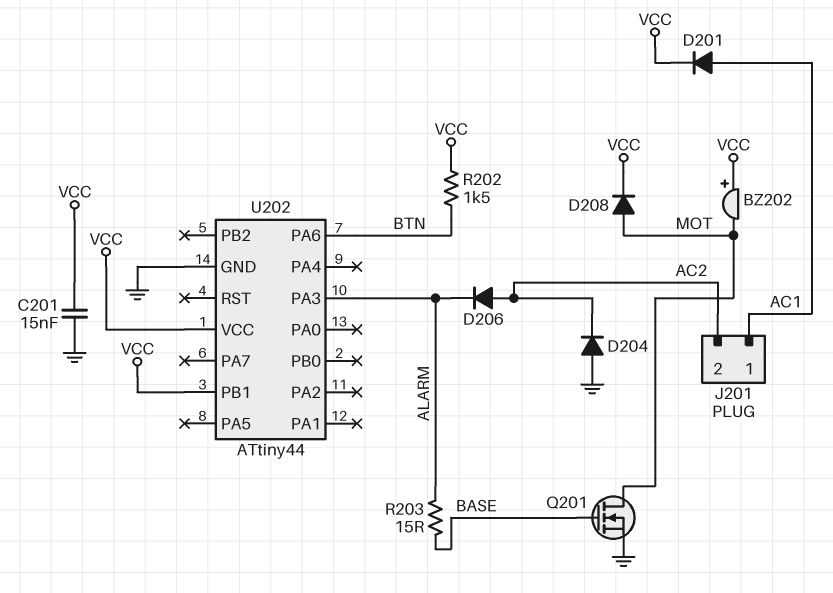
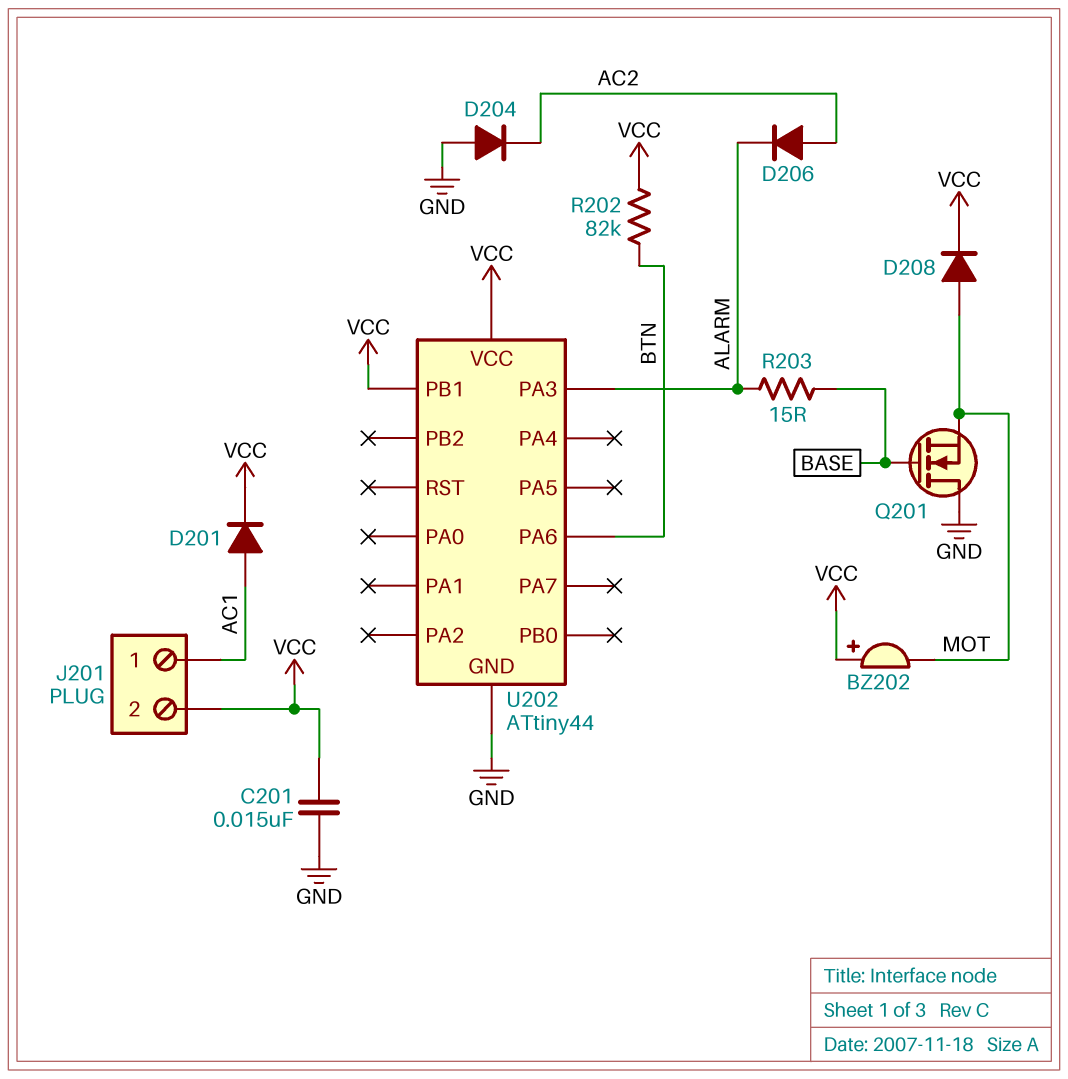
J201 pin 2: AC2 -> VCC
Q201: NMOS (G BASE, D MOT, S GND) -> NMOS (G BASE, D GND, S MOT)
R202: 1.5k (BTN, VCC) -> 82k (BTN, VCC)

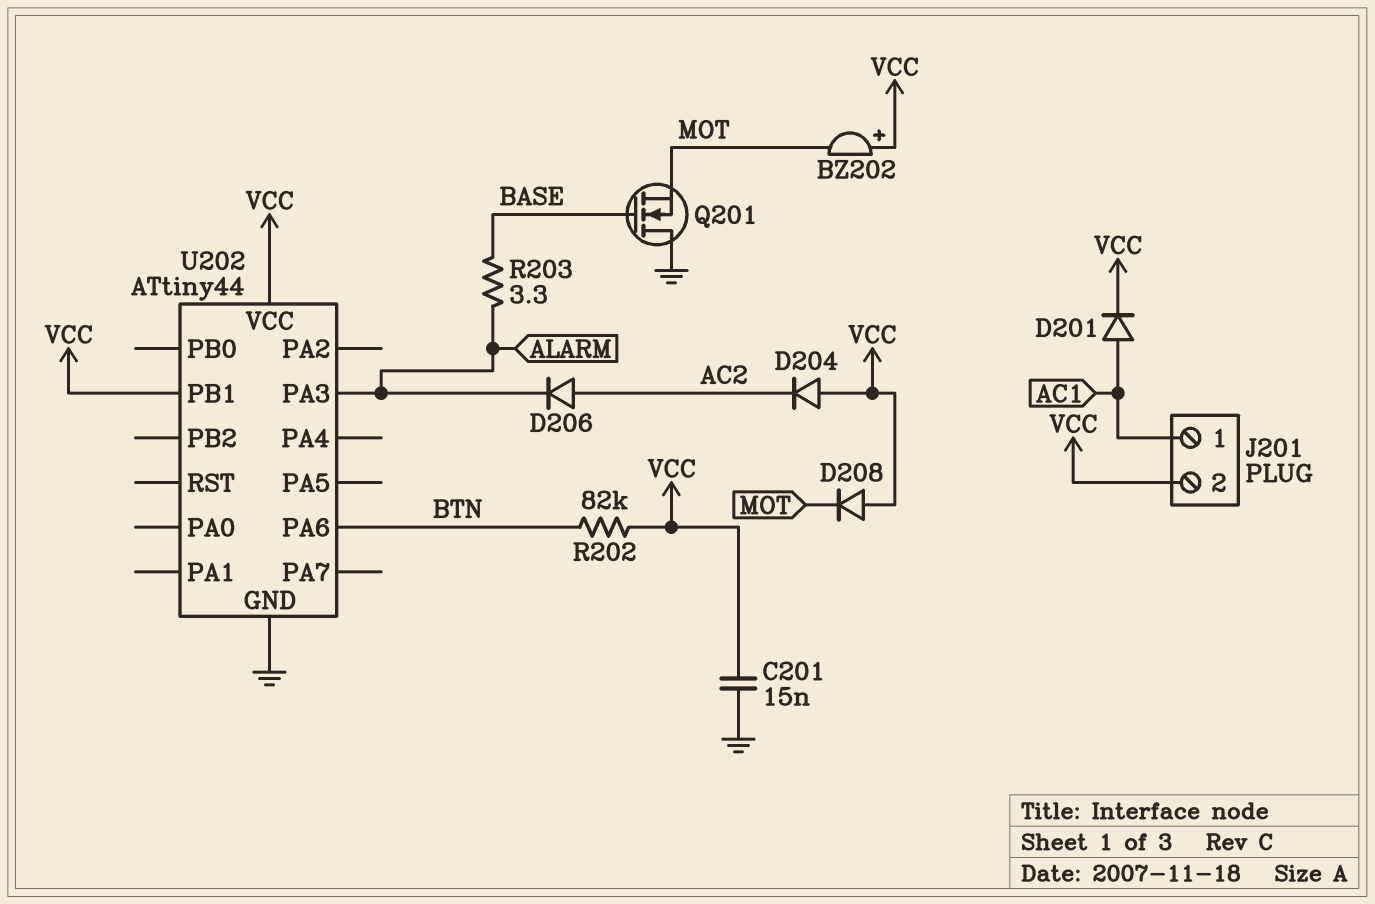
D204: diode (A GND, K AC2) -> diode (A VCC, K AC2)
D208: diode (A MOT, K VCC) -> diode (A VCC, K MOT)
R203: 15 (ALARM, BASE) -> 3.3 (ALARM, BASE)

